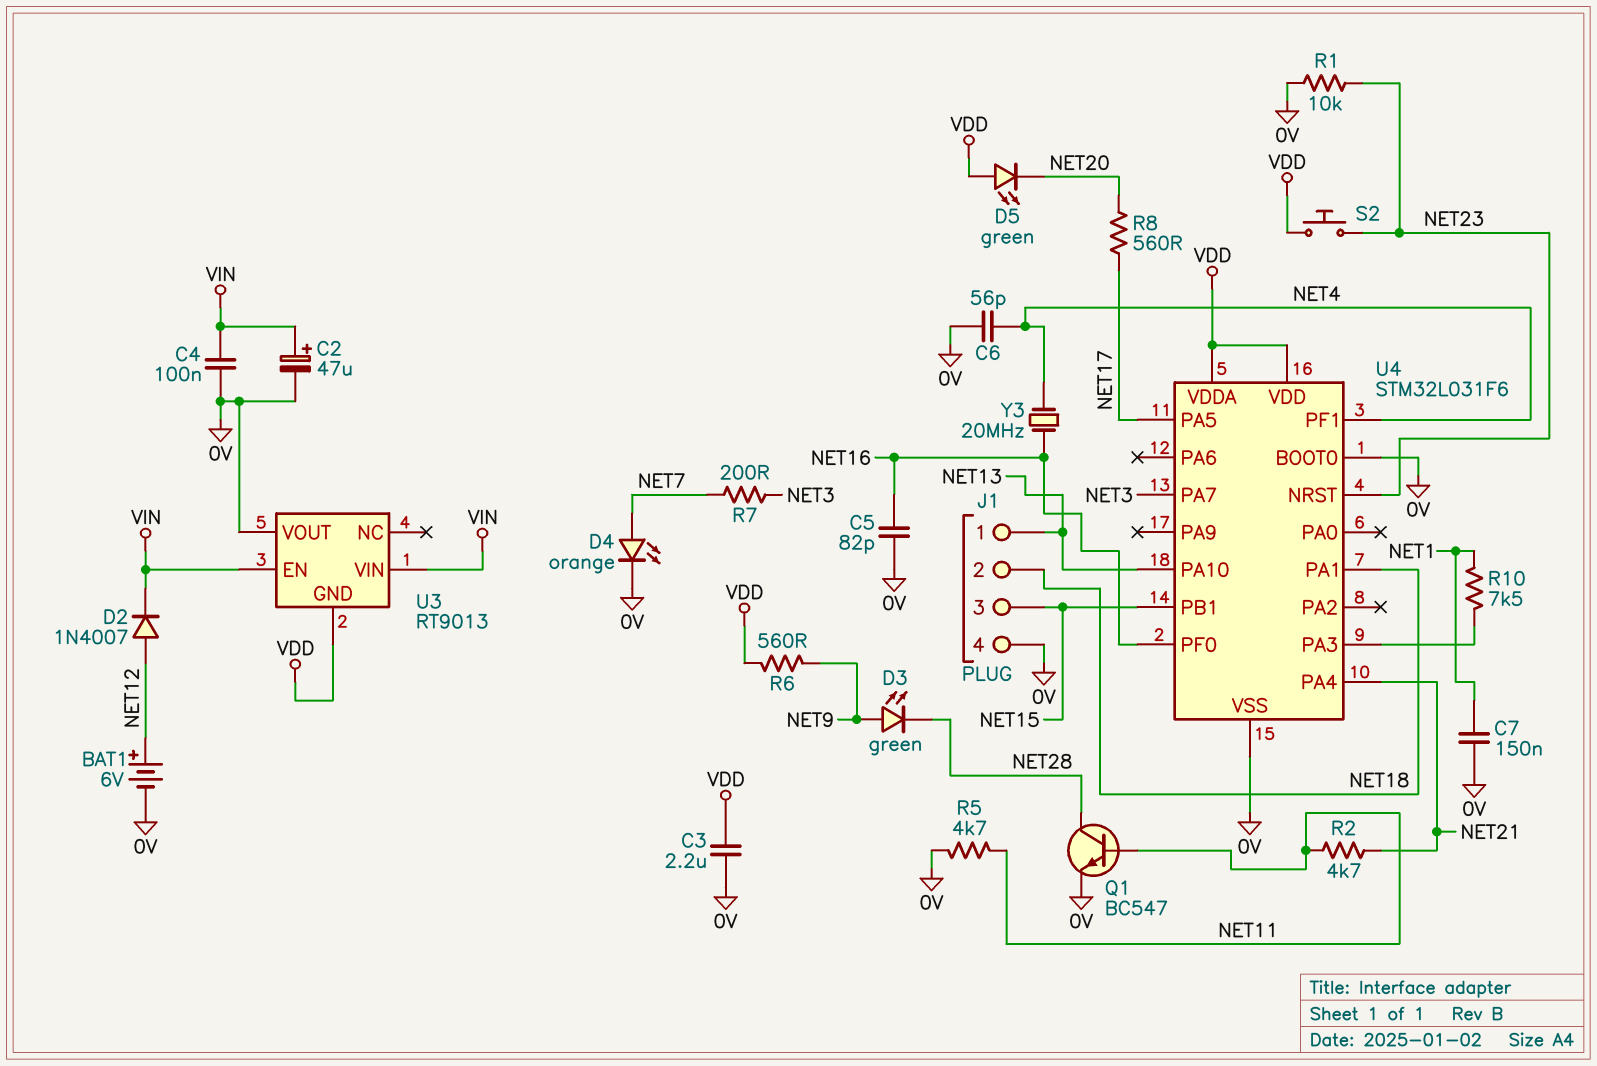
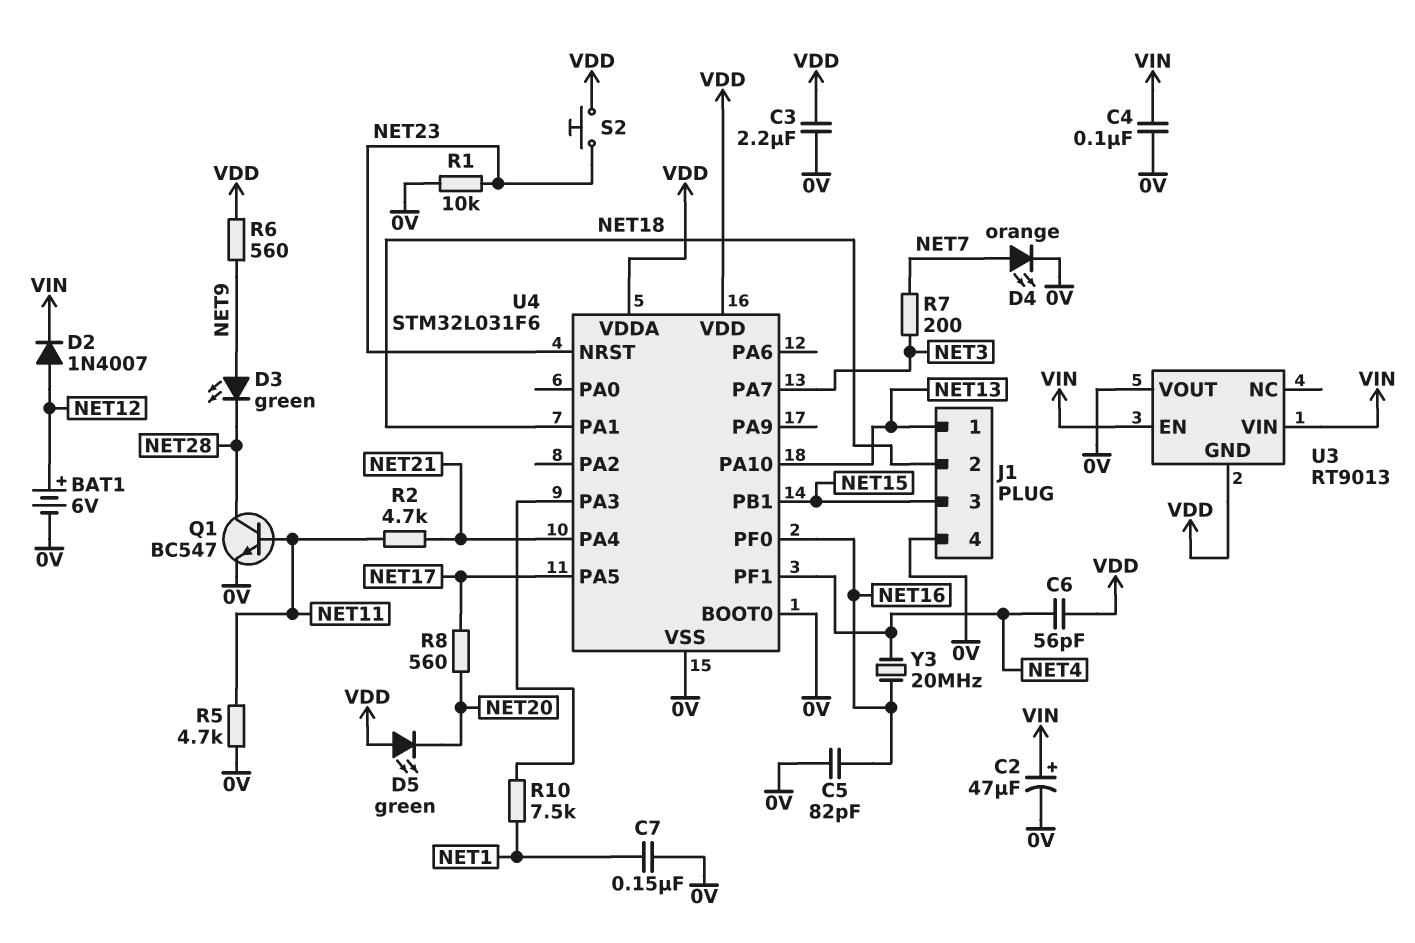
C6: 56pF (0V, NET4) -> 56pF (NET4, VDD)

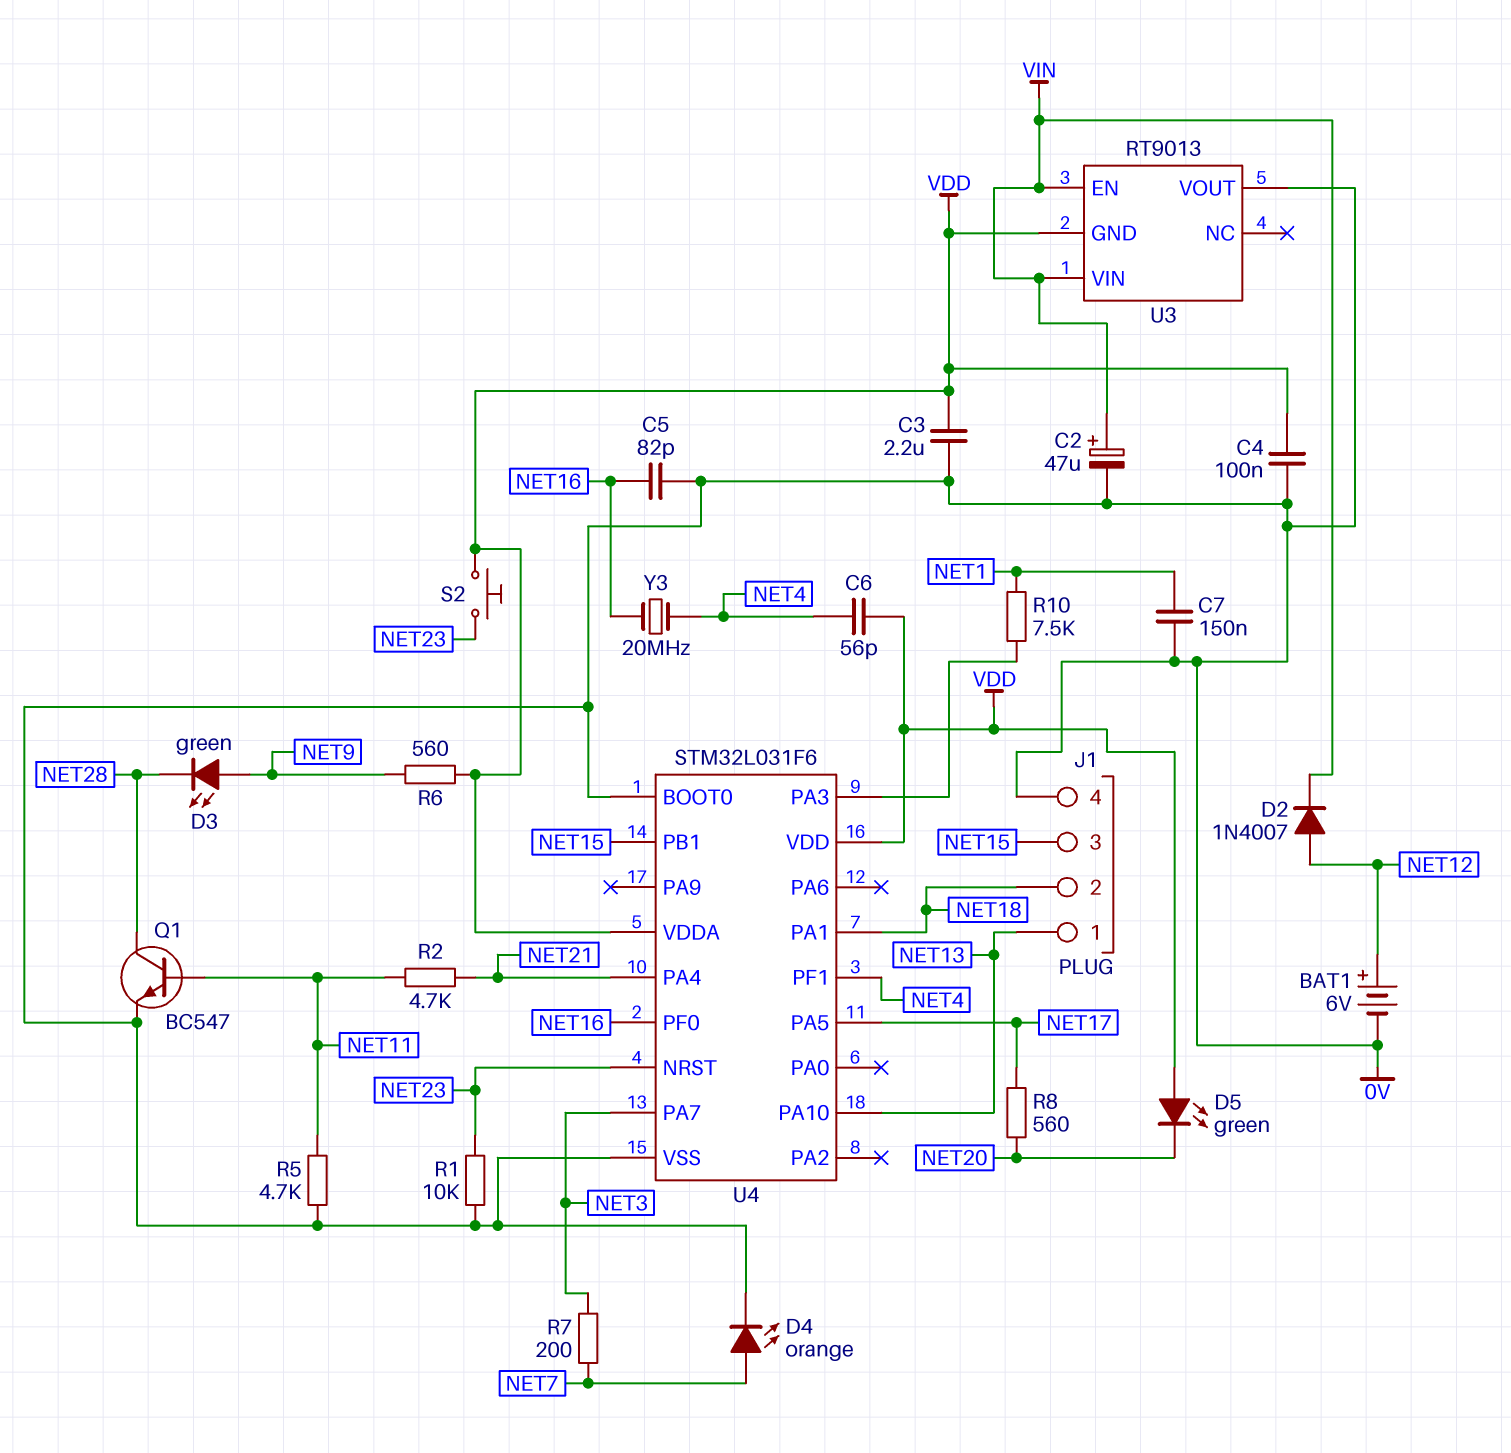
C4: 100nF (0V, VIN) -> 100nF (0V, VDD)

